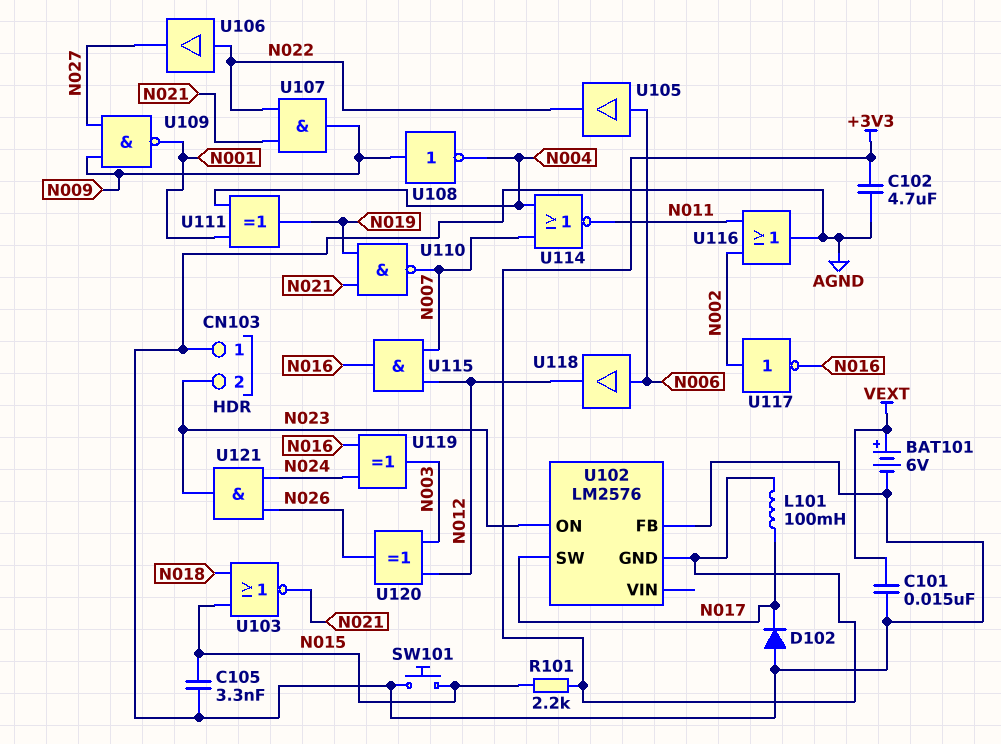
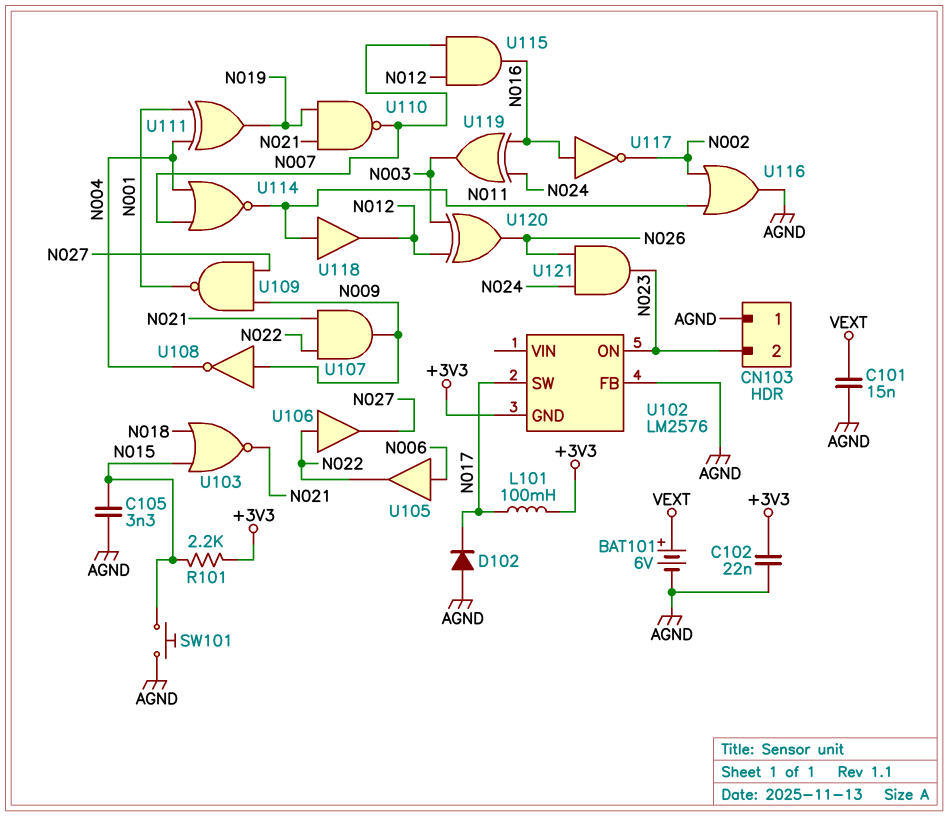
C102: 4.7uF (+3V3, AGND) -> 22nF (+3V3, AGND)
U117: NOT (in N002, out N016) -> NOT (in N016, out N002)
U118: buffer (in N006, out N012) -> buffer (in N011, out N012)

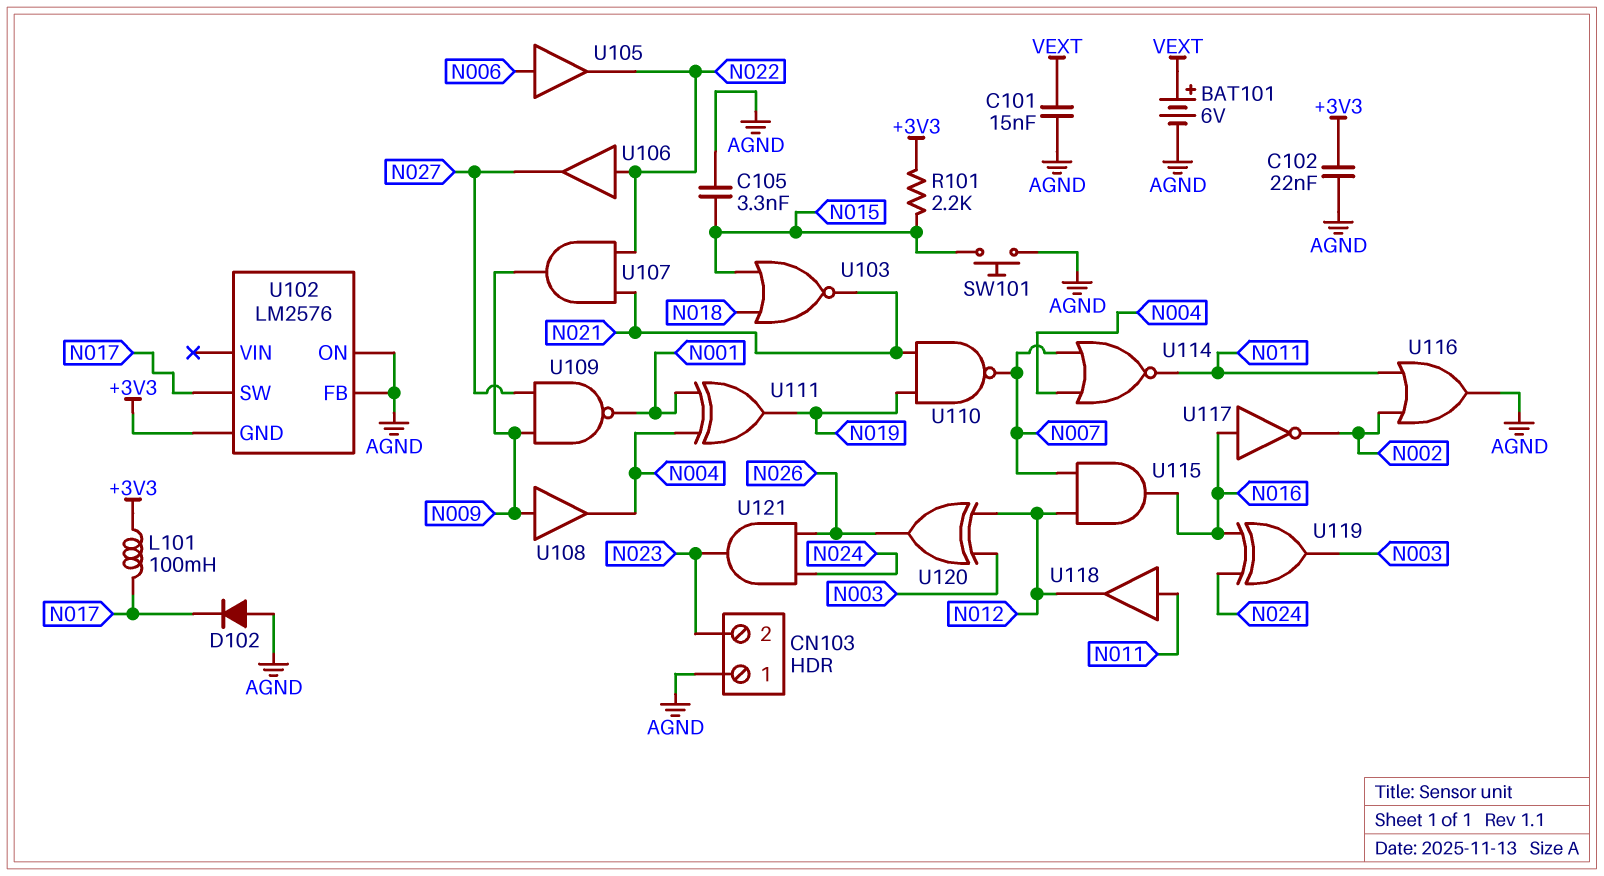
U102 pin ON: N023 -> AGND
U108: NOT (in N009, out N004) -> buffer (in N009, out N004)

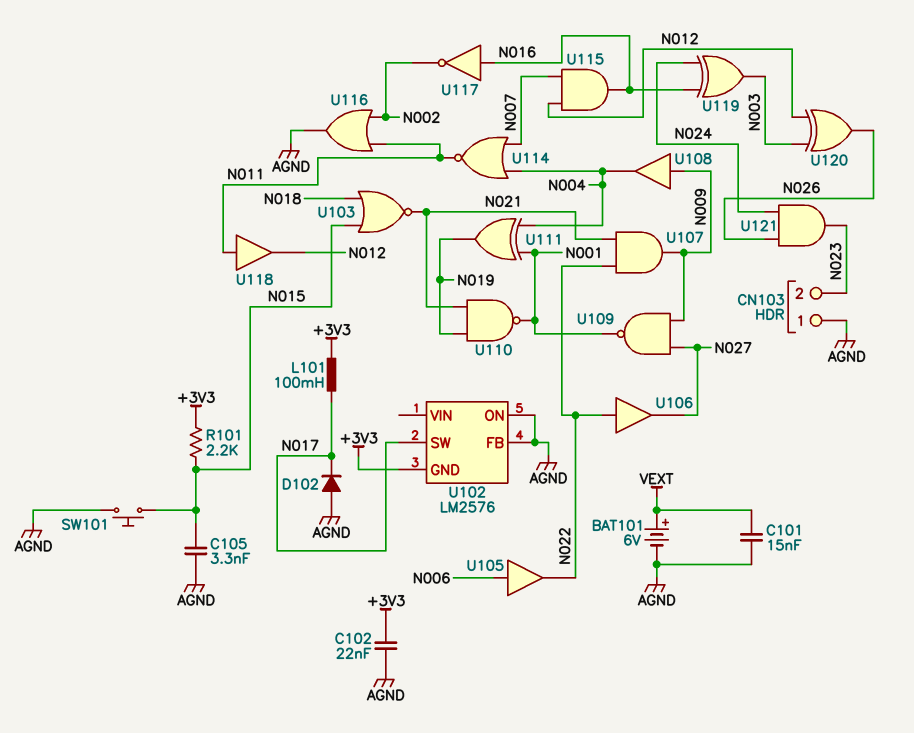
U110: NAND (in N019, in N021, out N007) -> NAND (in N019, in N021, out N001)

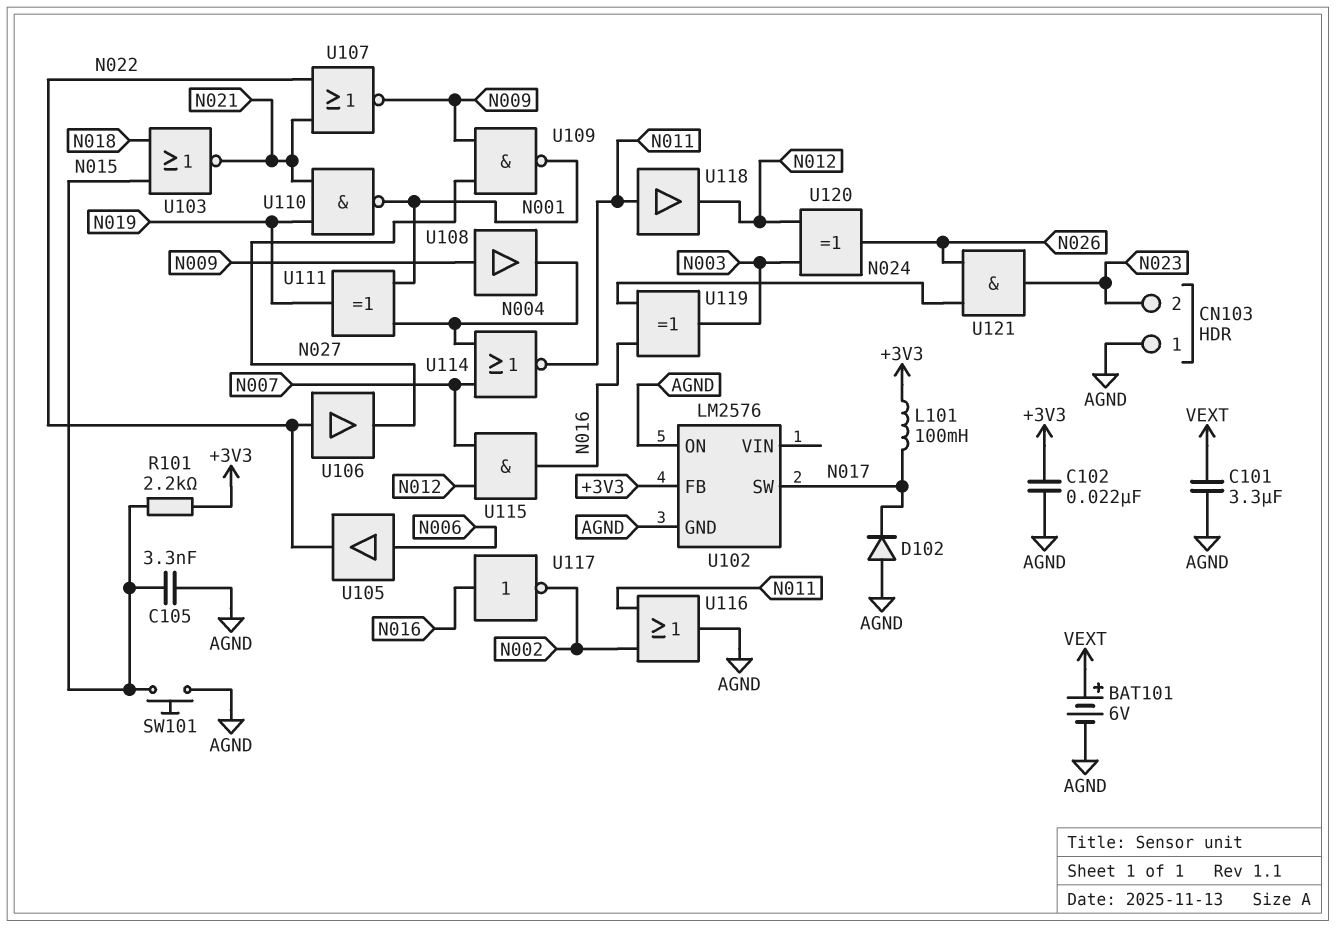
C101: 15nF (AGND, VEXT) -> 3.3uF (AGND, VEXT)
U102 pin FB: AGND -> +3V3
U102 pin GND: +3V3 -> AGND
U107: AND (in N021, in N022, out N009) -> NOR (in N021, in N022, out N009)

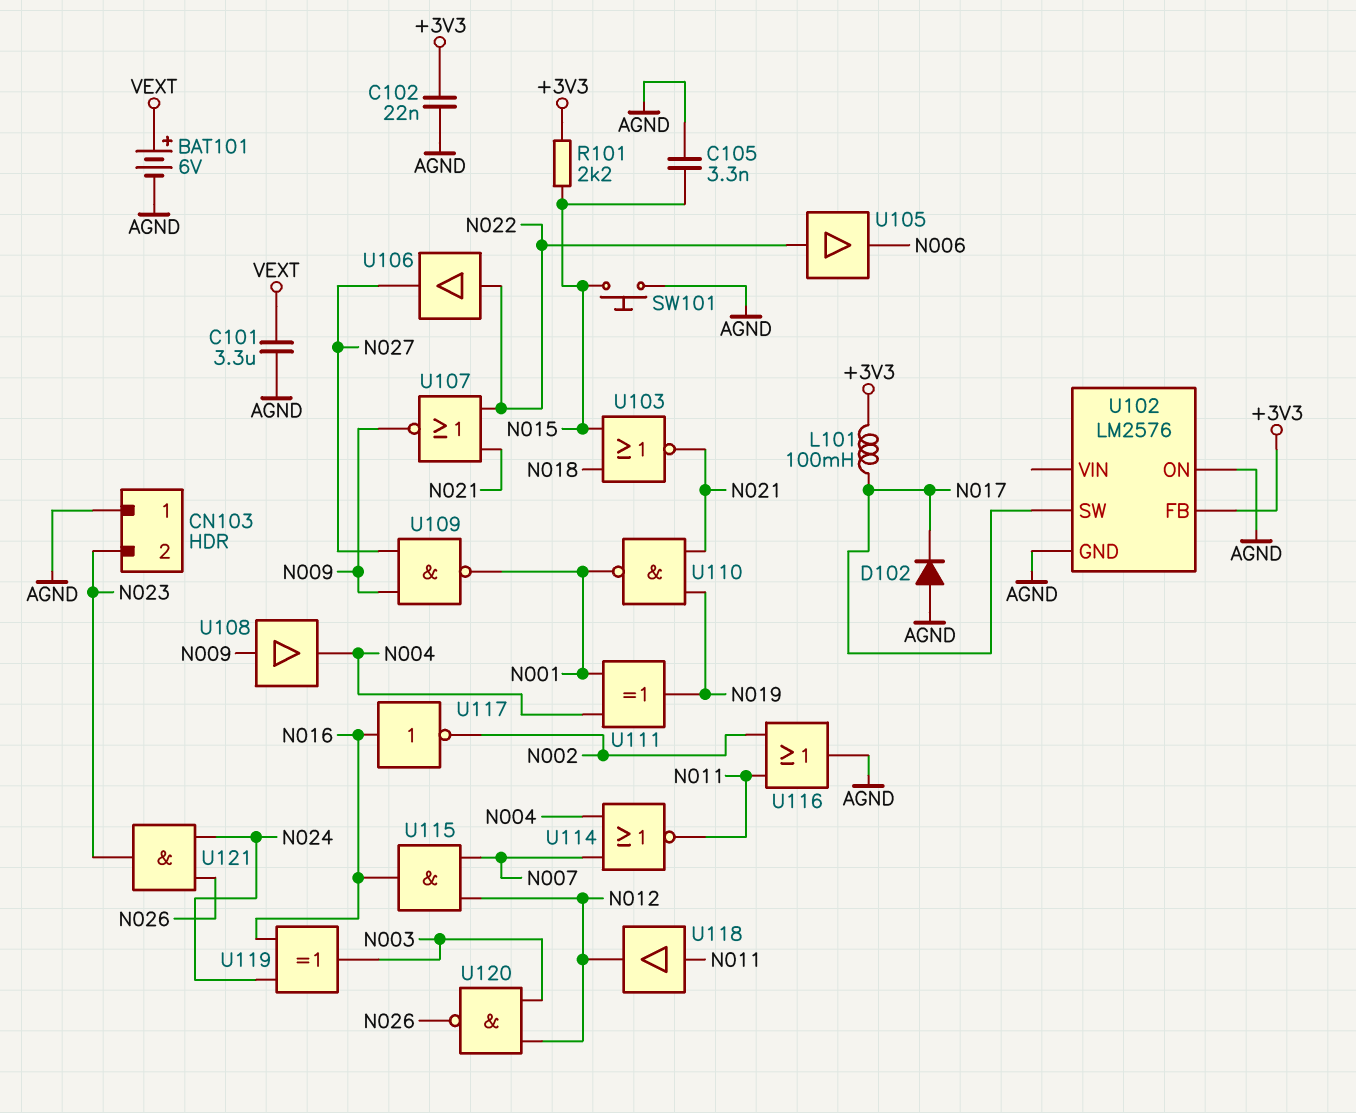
U105: buffer (in N006, out N022) -> buffer (in N022, out N006)
U120: XOR (in N003, in N012, out N026) -> NAND (in N003, in N012, out N026)

